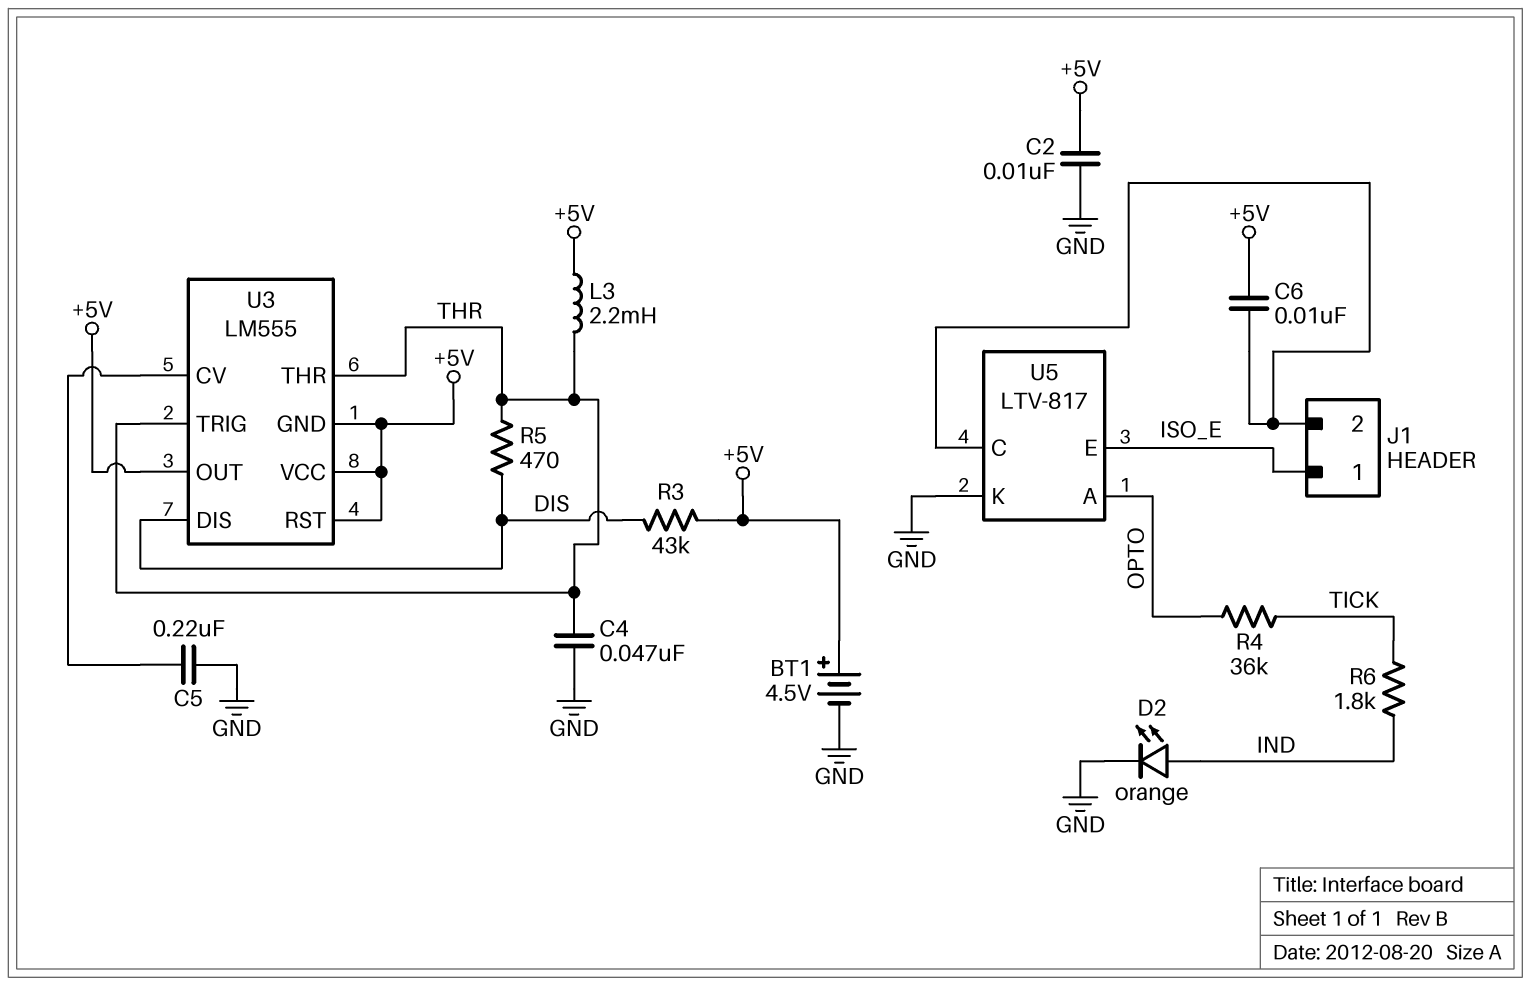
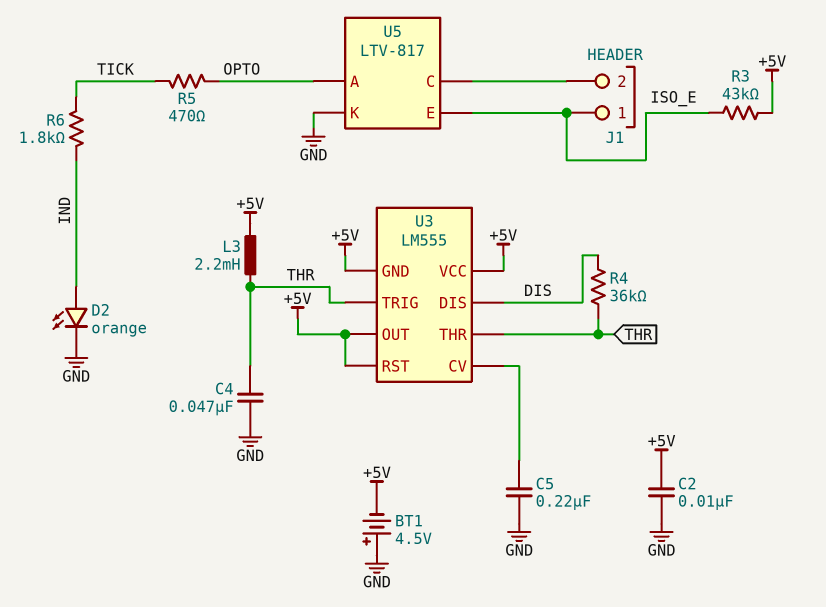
BT1: 4.5V (plus +5V, minus GND) -> 4.5V (plus GND, minus +5V)
C6: 10nF (+5V, J1/2) -> none
R3: 43k (+5V, DIS) -> 43k (+5V, ISO_E)
R4: 36k (OPTO, TICK) -> 36k (DIS, THR)
R5: 470 (DIS, THR) -> 470 (OPTO, TICK)

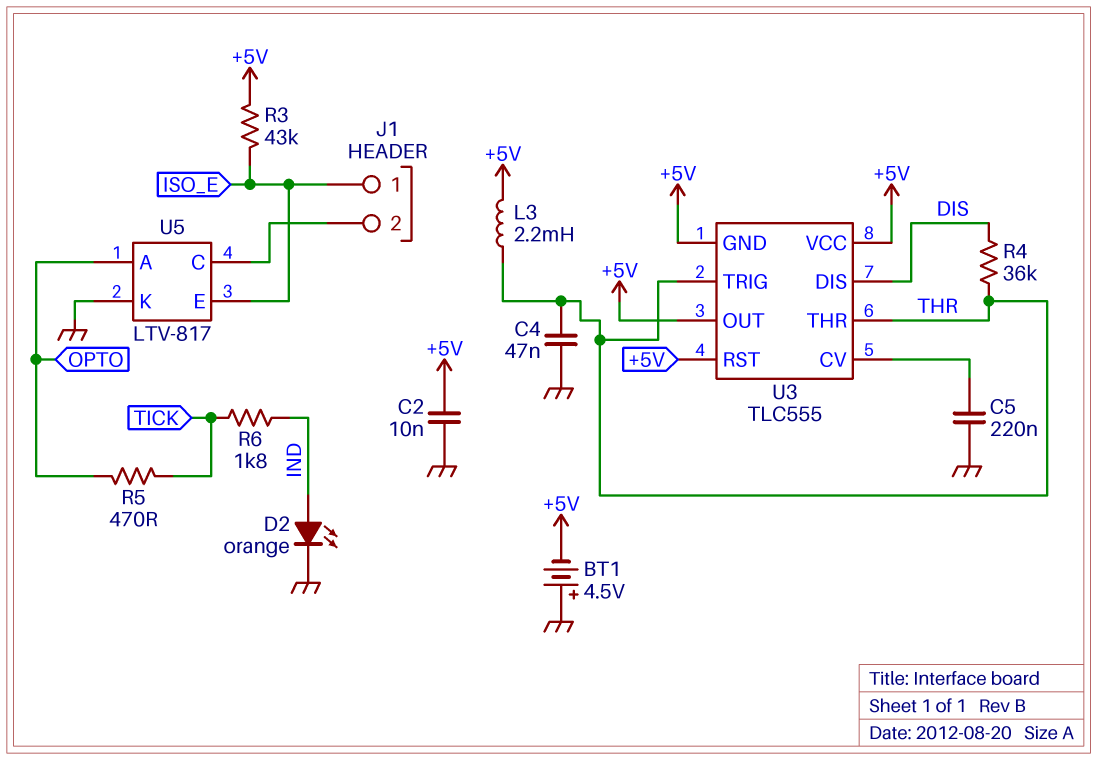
U3: LM555 -> TLC555

